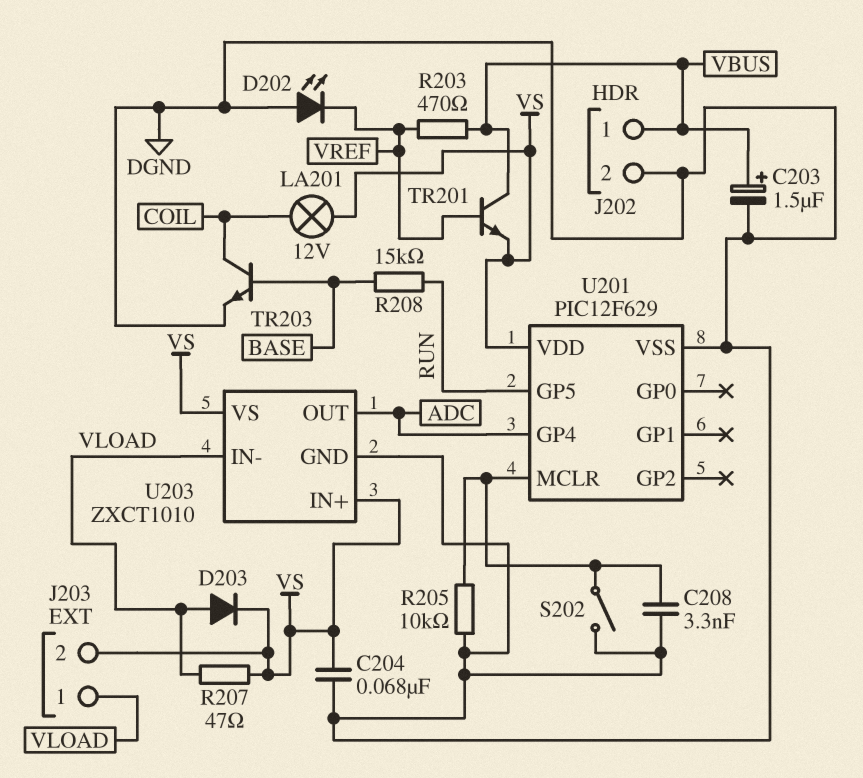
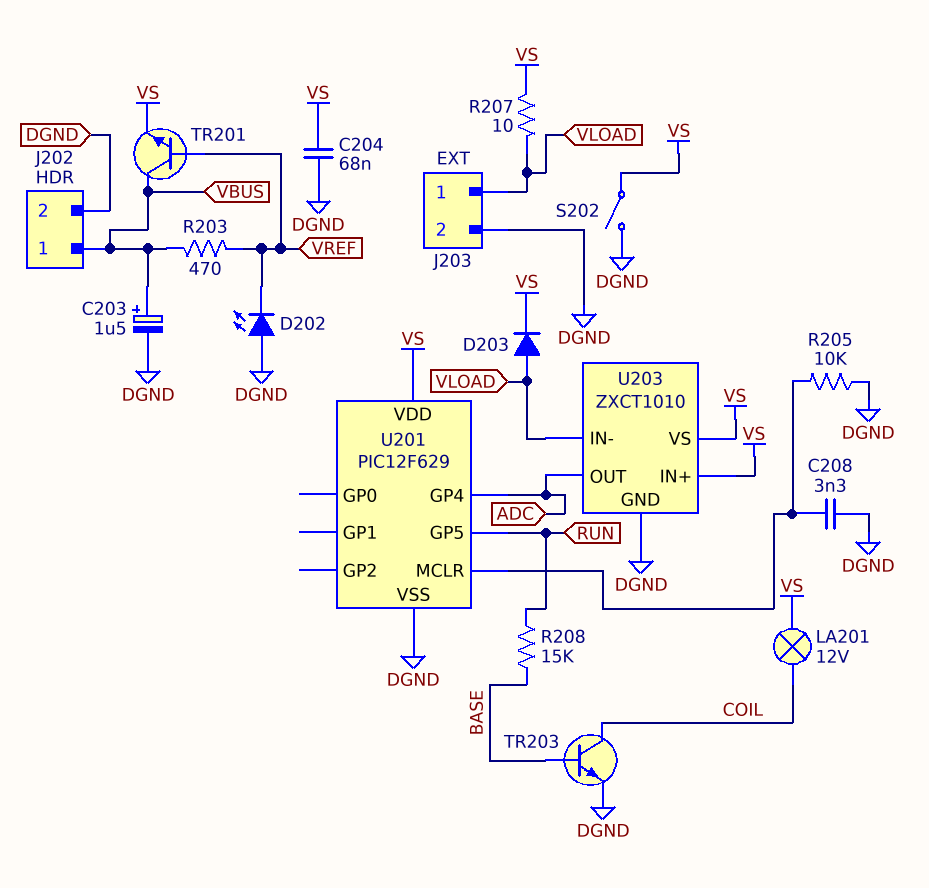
J203 pin 2: VS -> DGND
R207: 47 (VLOAD, VS) -> 10 (VLOAD, VS)
S202: switch (DGND, U201/MCLR) -> switch (DGND, VS)

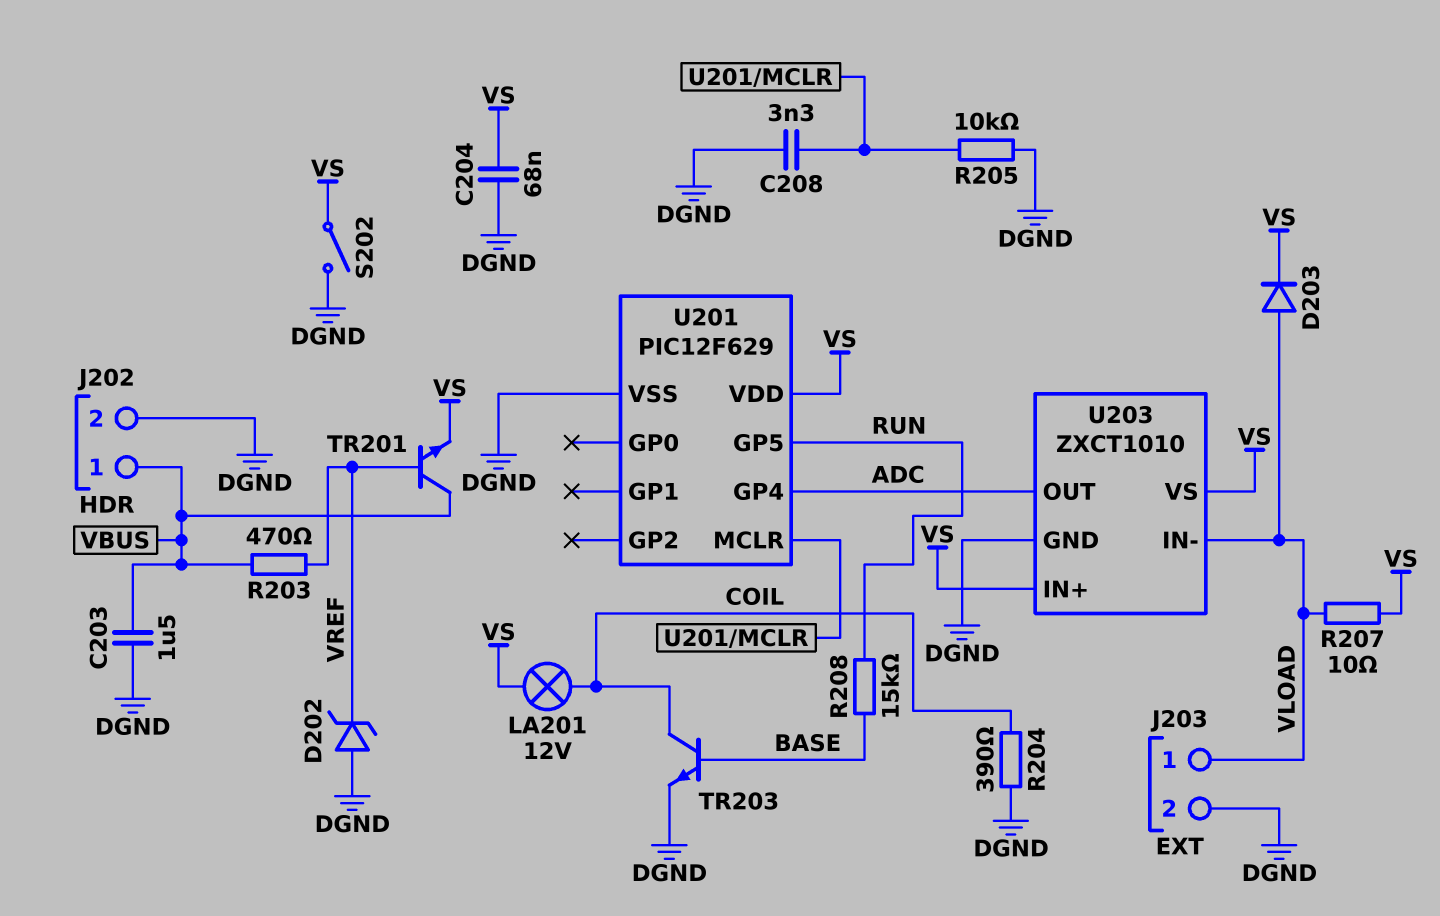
C203: 1.5uF (plus VBUS, minus DGND) -> 1.5uF (DGND, VBUS)
D202: LED (A DGND, K VREF) -> zener (A DGND, K VREF)
R204: none -> 390 (COIL, DGND)

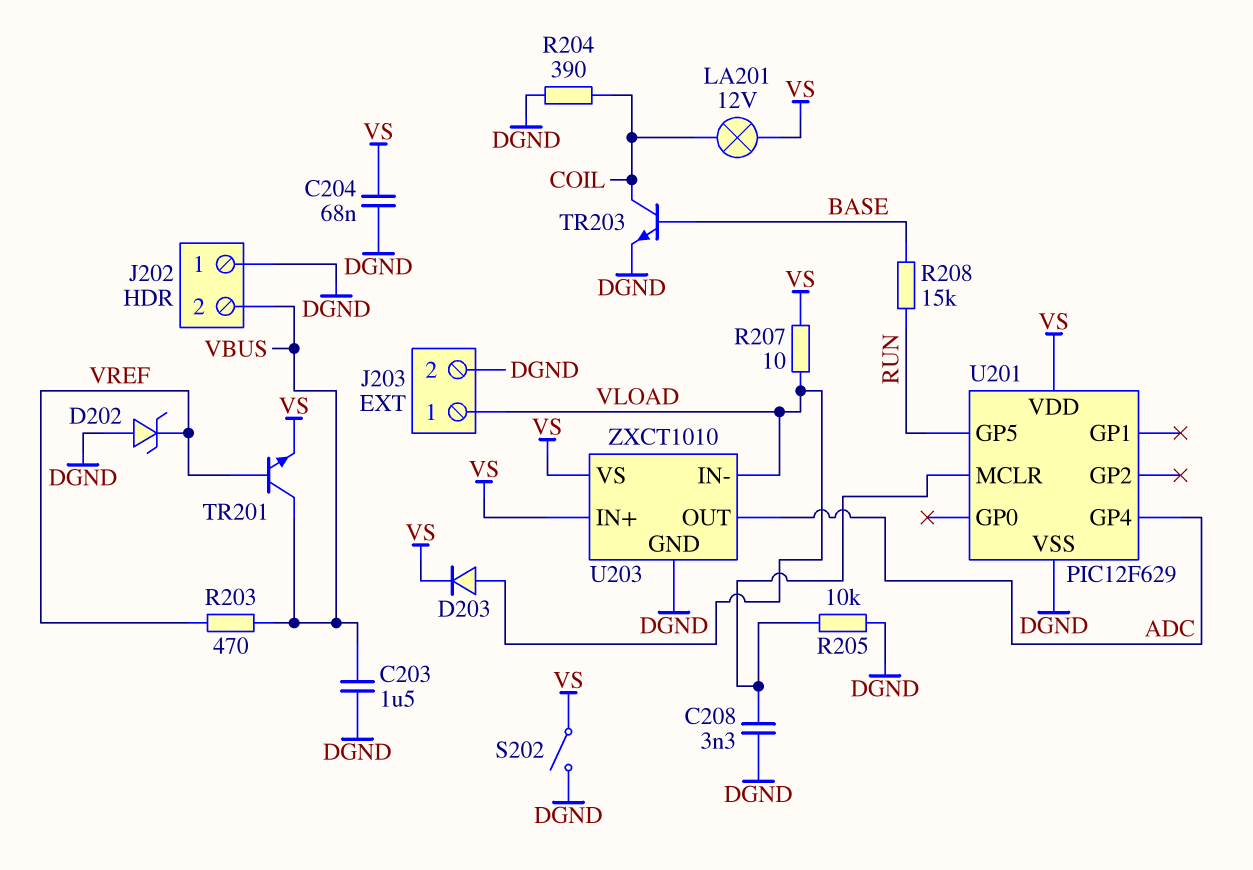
J202 pin 1: VBUS -> DGND
J202 pin 2: DGND -> VBUS

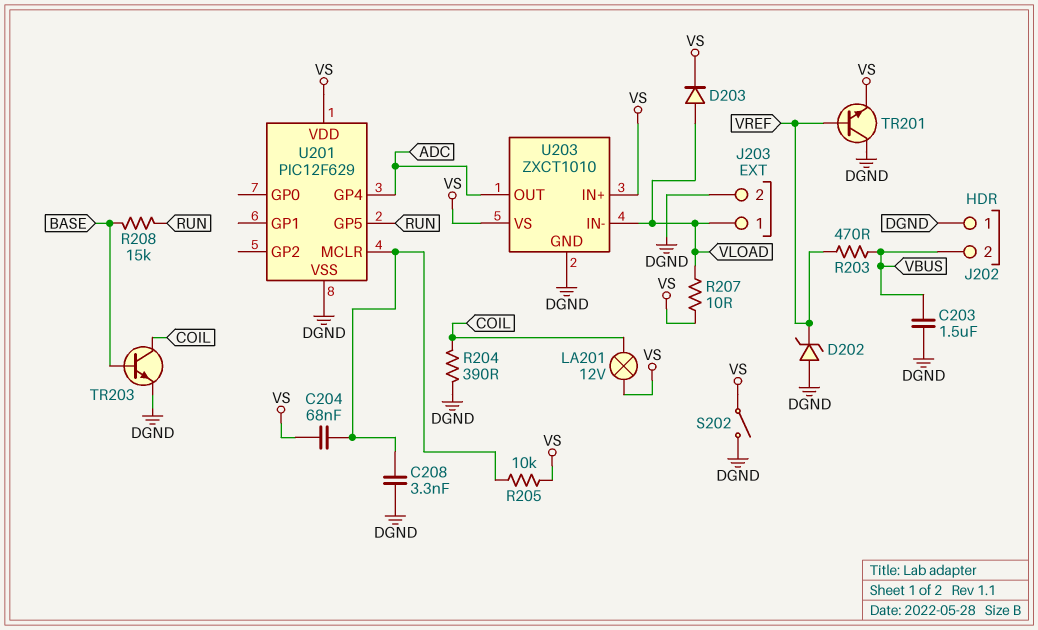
C204: 68nF (DGND, VS) -> 68nF (U201/MCLR, VS)
R205: 10k (DGND, U201/MCLR) -> 10k (U201/MCLR, VS)
TR201: NPN (B VREF, C VBUS, E VS) -> NPN (B VREF, C DGND, E VS)

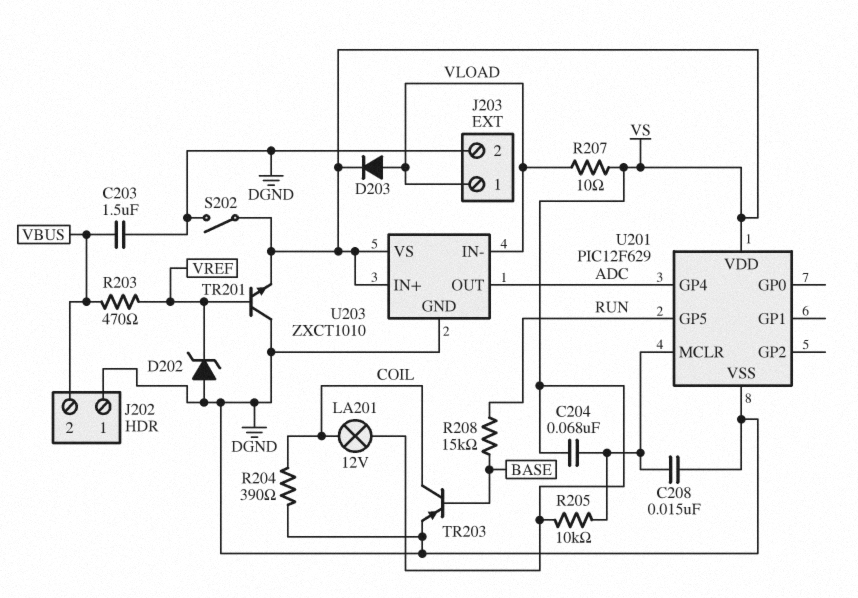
C208: 3.3nF (DGND, U201/MCLR) -> 15nF (DGND, U201/MCLR)
TR203: NPN (B BASE, C COIL, E DGND) -> PNP (B BASE, C COIL, E DGND)

